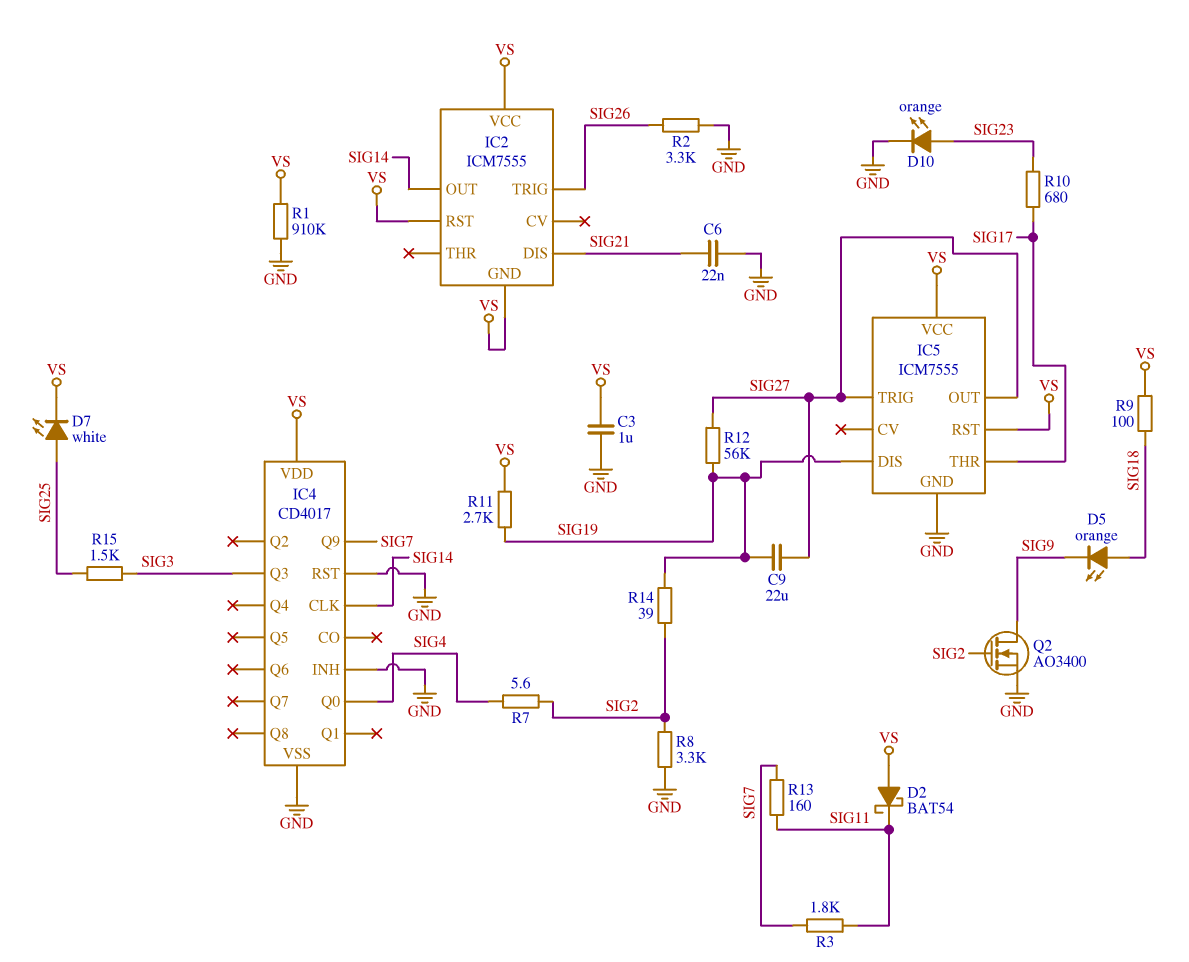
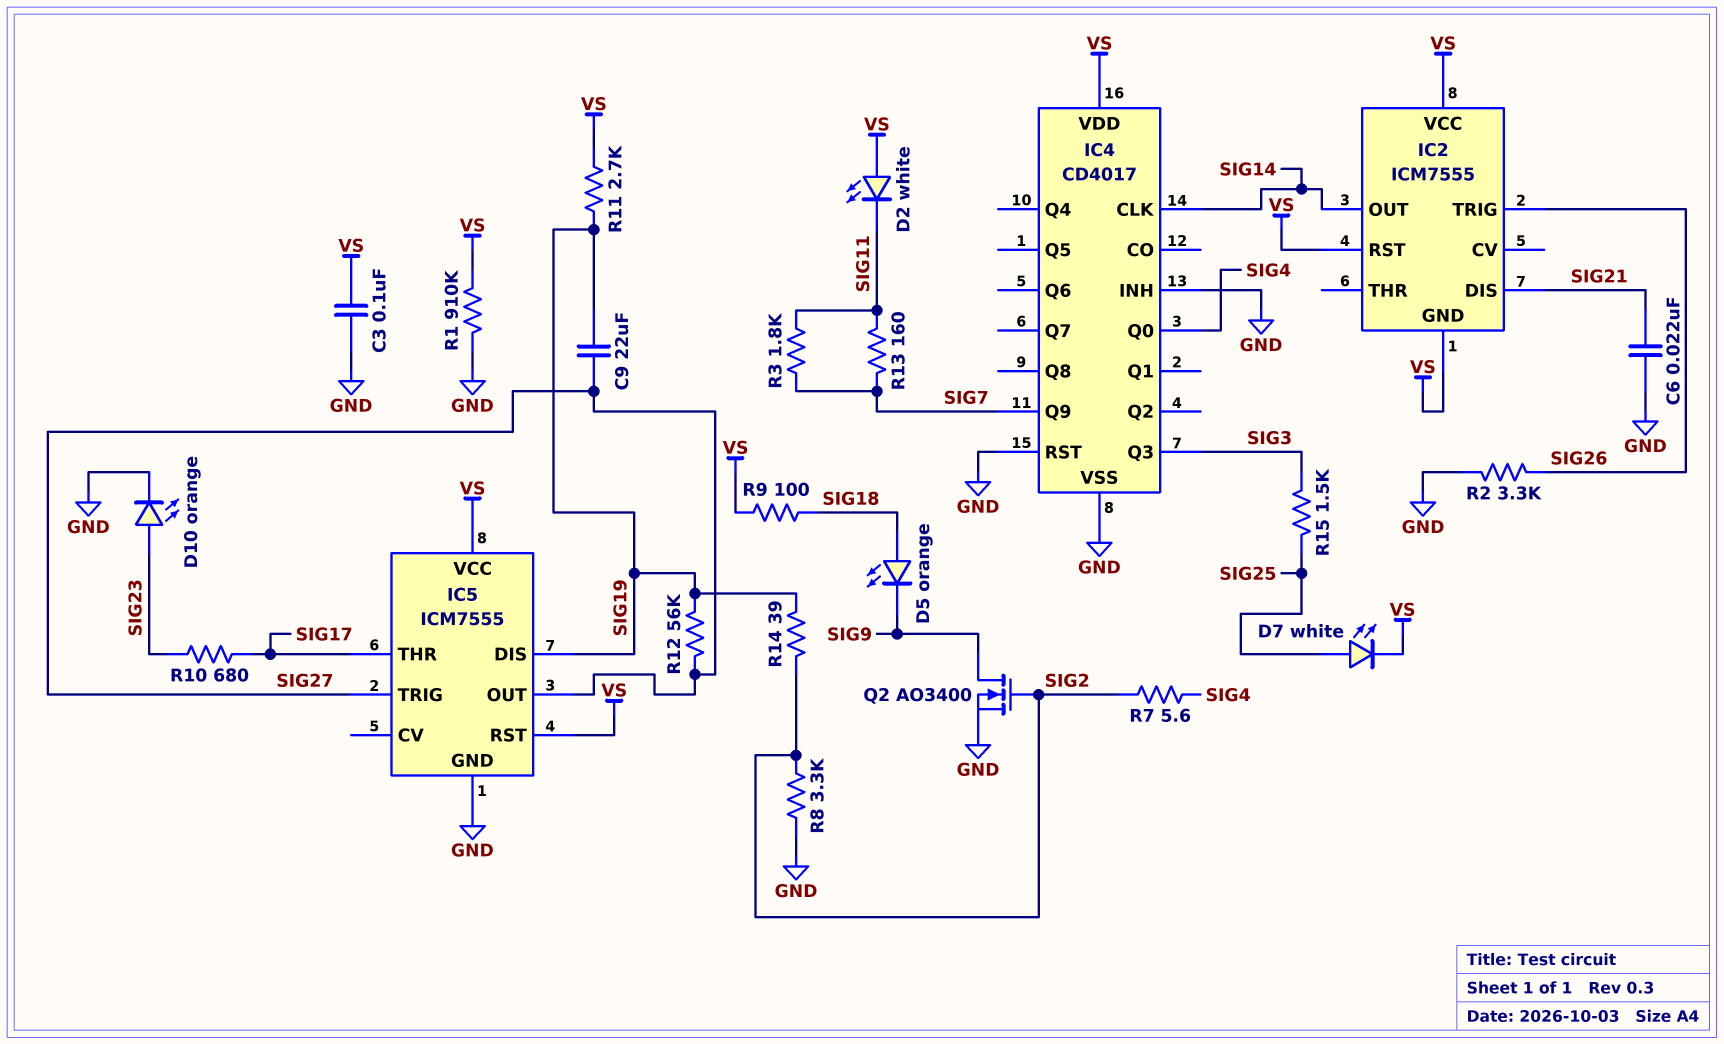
C3: 1uF (GND, VS) -> 100nF (GND, VS)
D2: schottky BAT54 (A VS, K SIG11) -> LED white (A VS, K SIG11)

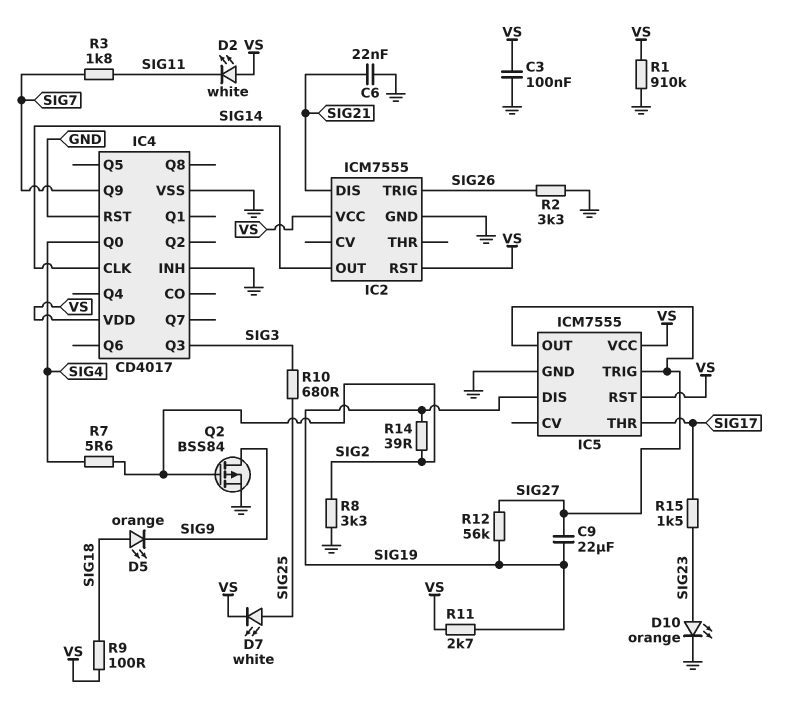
IC2 pin GND: VS -> GND
Q2: NMOS AO3400 (G SIG2, D SIG9, S GND) -> PMOS BSS84 (G SIG2, D SIG9, S GND)
R10: 680 (SIG17, SIG23) -> 680 (SIG3, SIG25)
R13: 160 (SIG7, SIG11) -> none
R15: 1.5k (SIG3, SIG25) -> 1.5k (SIG17, SIG23)

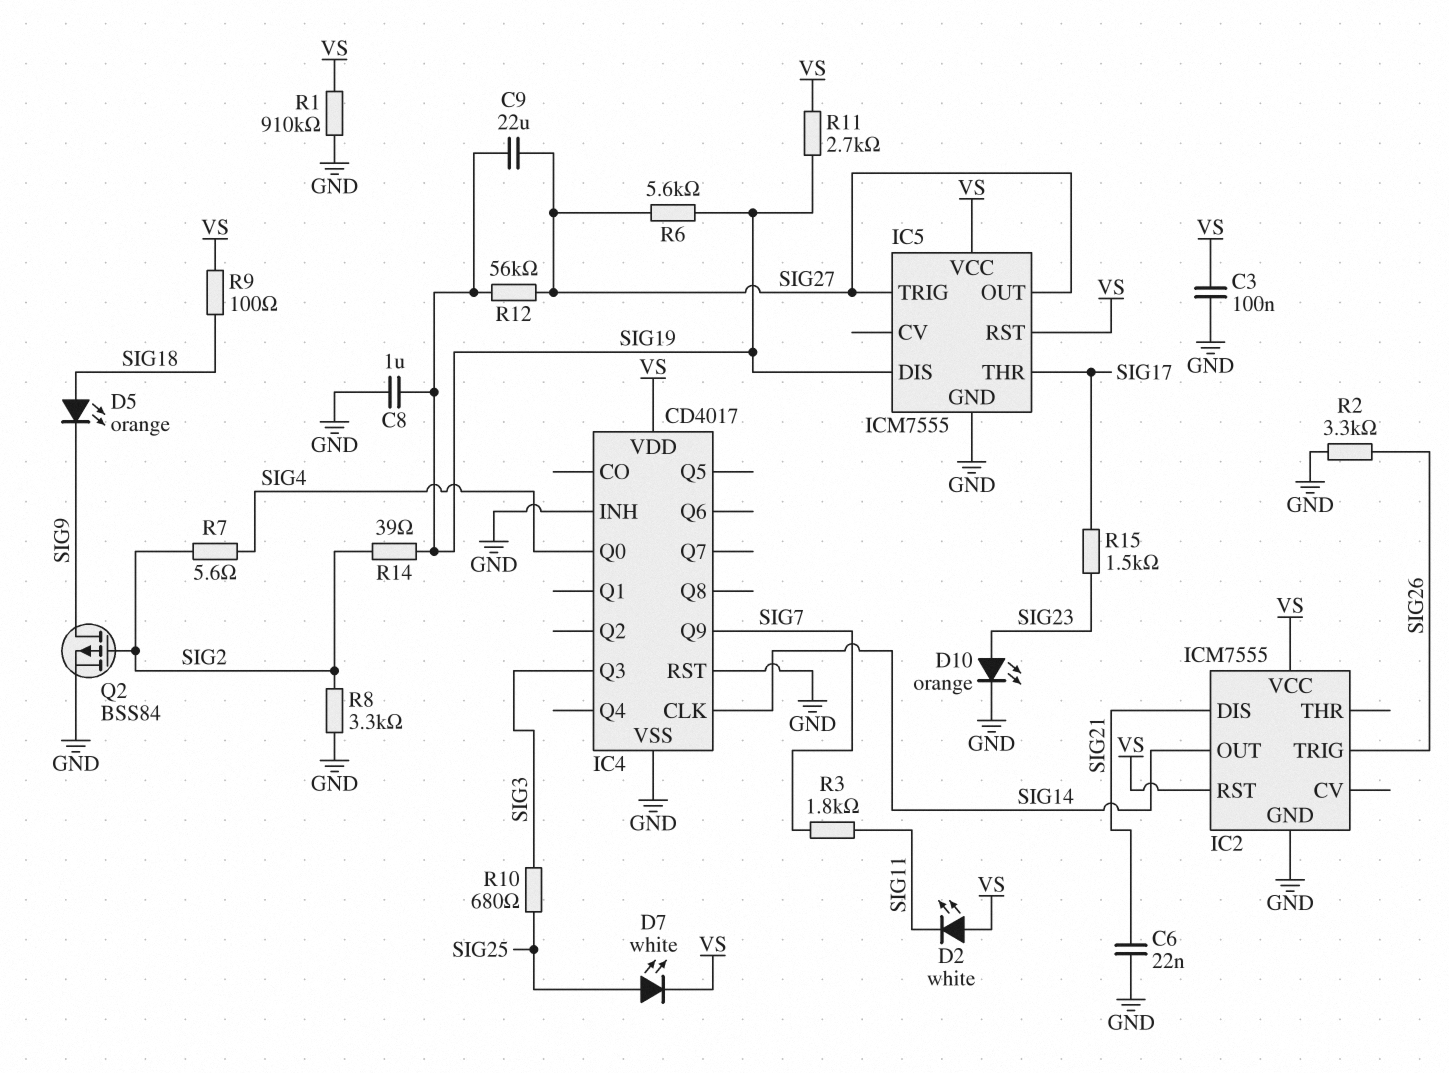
C8: none -> 1uF (GND, SIG19)
R6: none -> 5.6k (SIG19, SIG27)

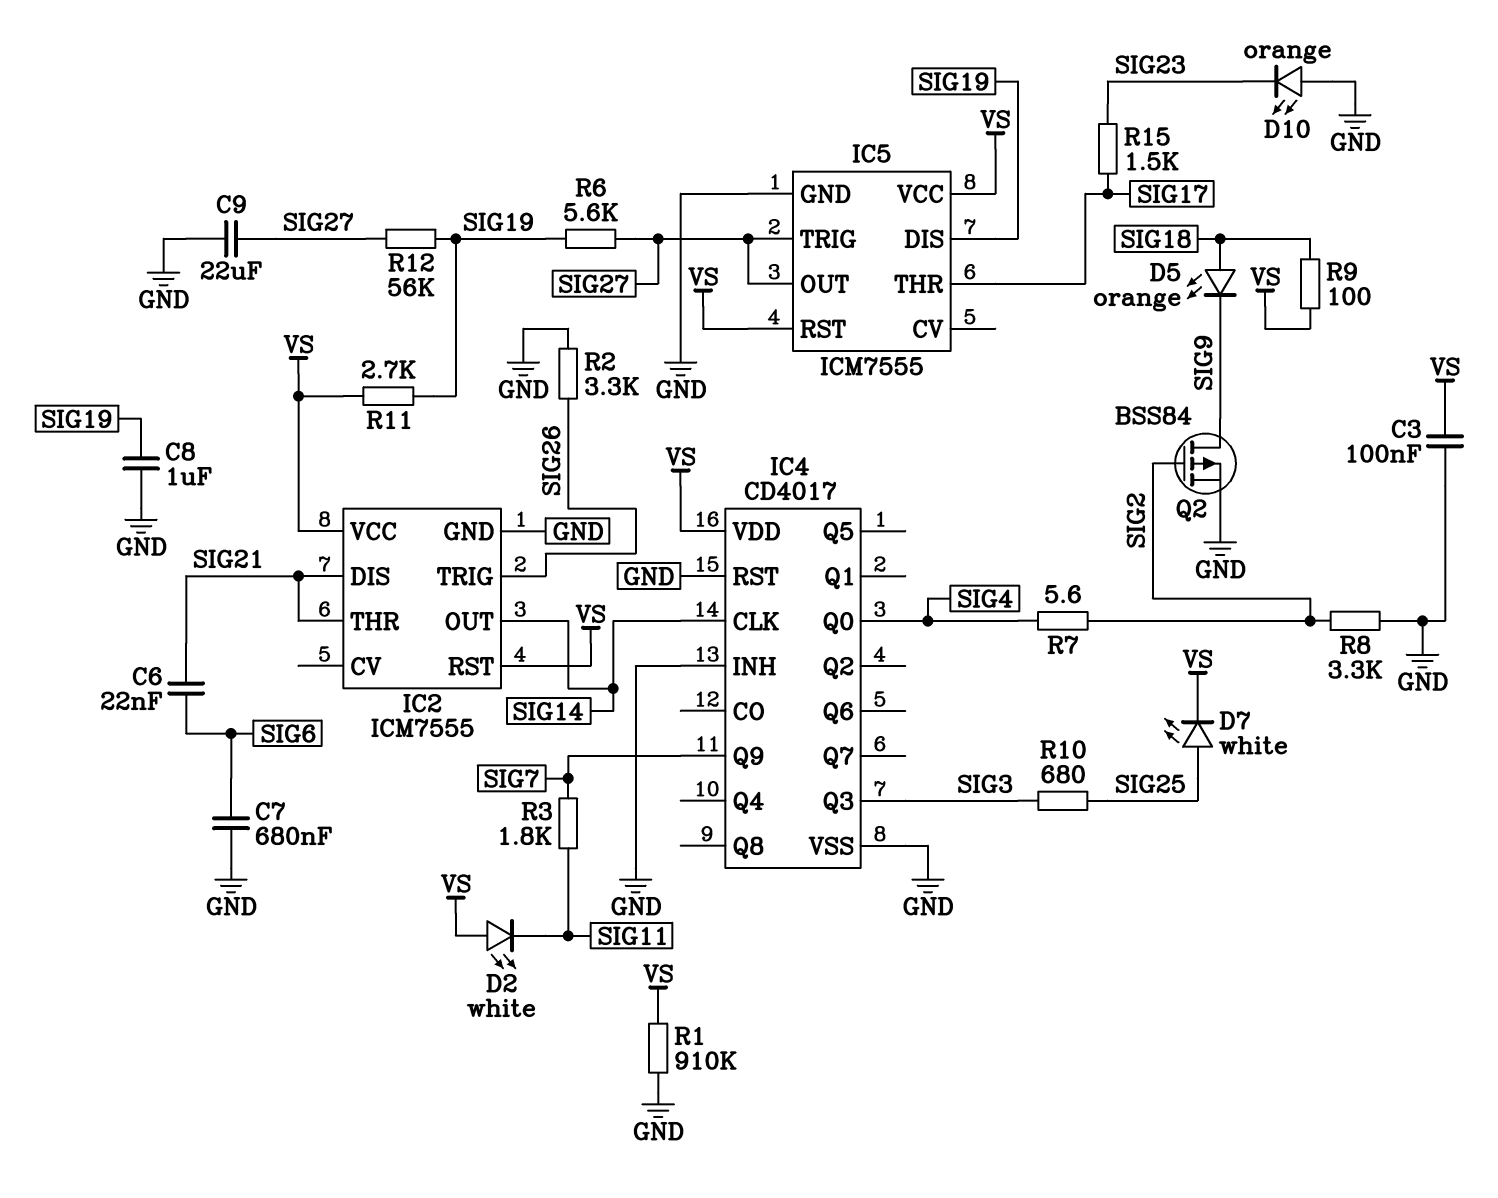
C6: 22nF (GND, SIG21) -> 22nF (SIG6, SIG21)
C7: none -> 680nF (GND, SIG6)
C9: 22uF (SIG19, SIG27) -> 22uF (GND, SIG27)
D10: LED orange (A SIG23, K GND) -> LED orange (A GND, K SIG23)
IC2 pin THR: none -> SIG21
R14: 39 (SIG2, SIG19) -> none

